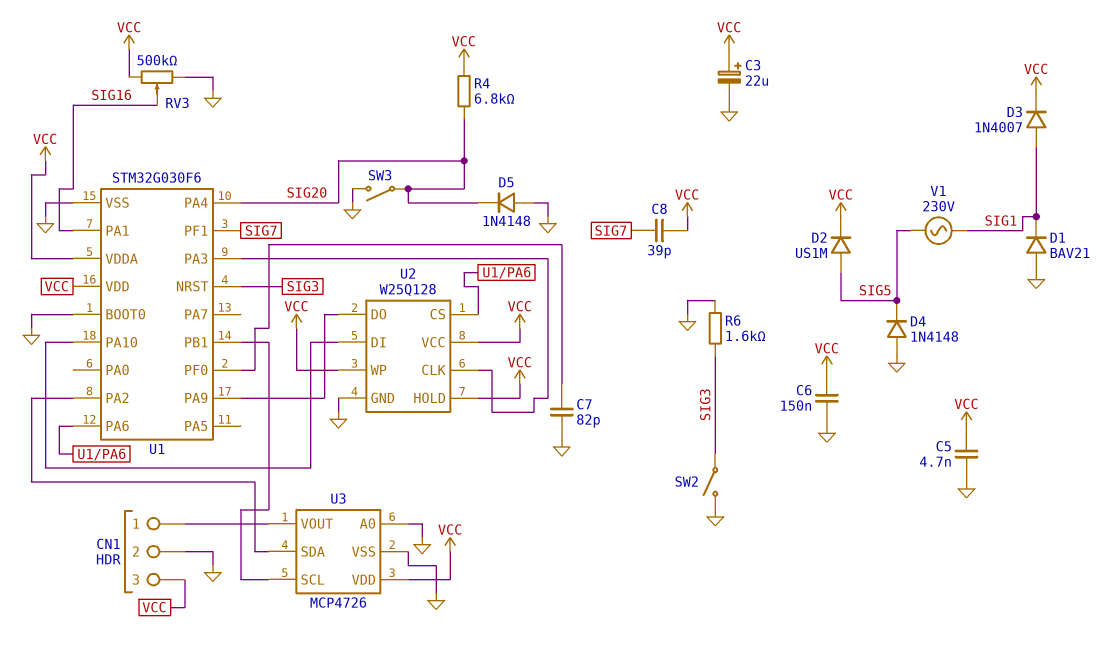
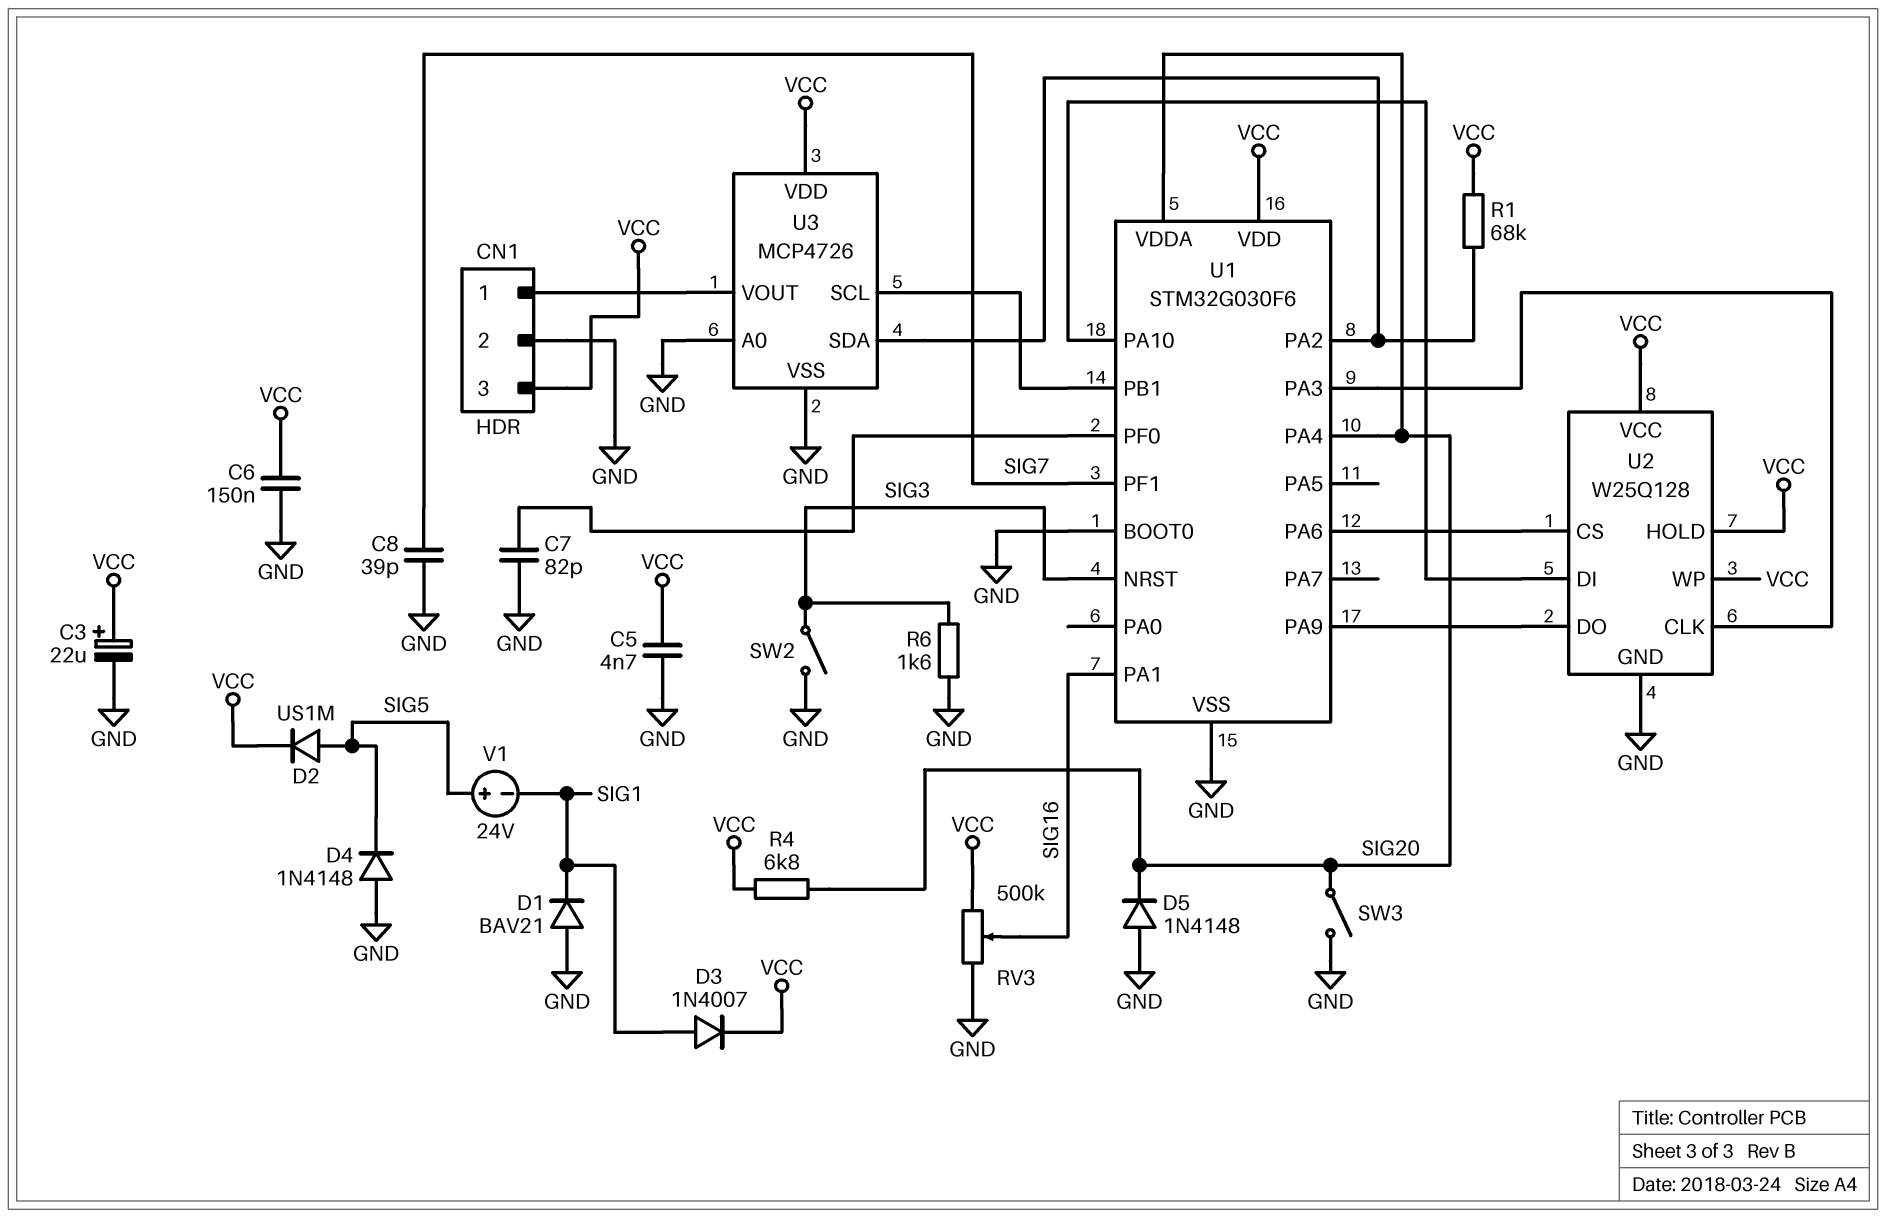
C8: 39pF (SIG7, VCC) -> 39pF (GND, SIG7)
R1: none -> 68k (U1/PA2, VCC)
U1 pin VDDA: VCC -> SIG20
V1: AC 230V (SIG1, SIG5) -> 24V (plus SIG5, minus SIG1)

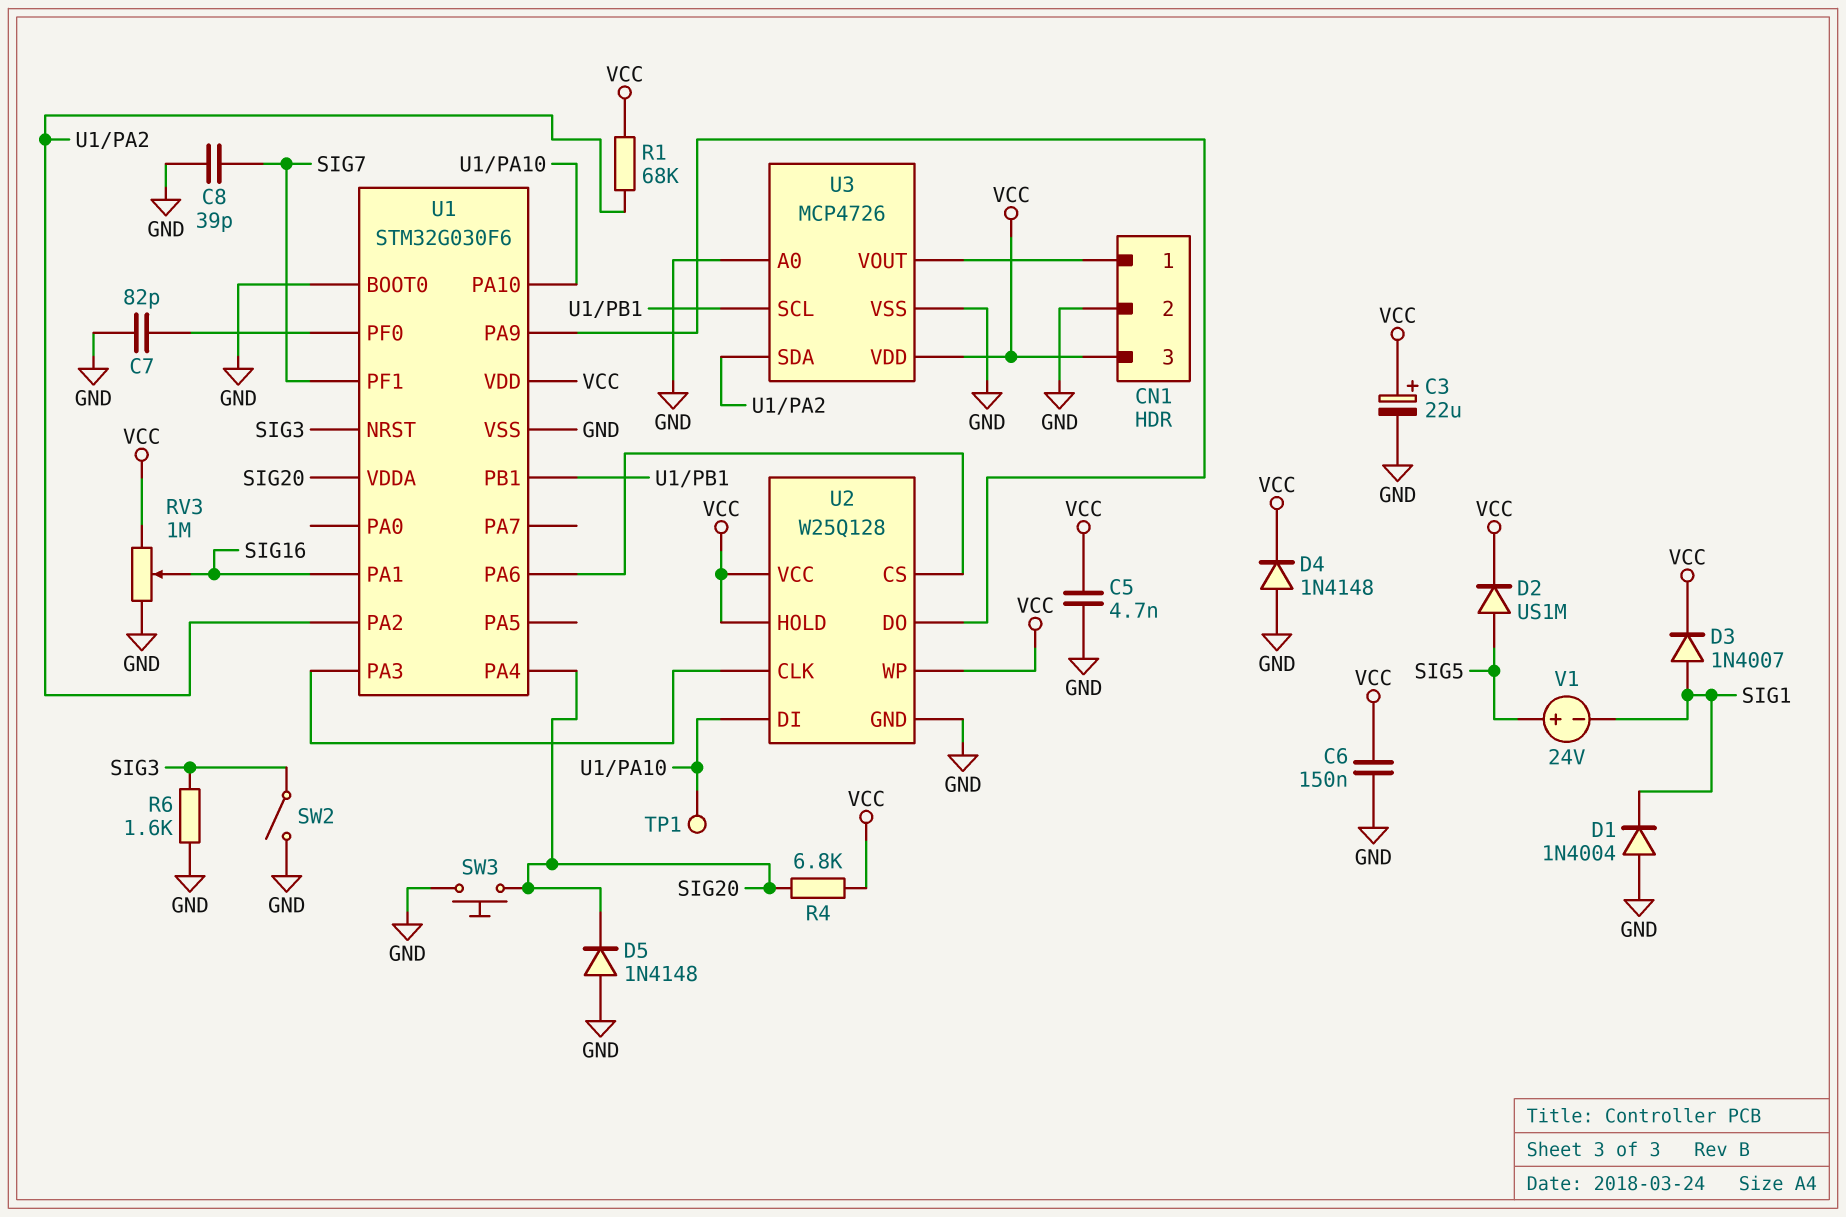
D1: diode BAV21 (A GND, K SIG1) -> diode 1N4004 (A GND, K SIG1)
D4: diode 1N4148 (A GND, K SIG5) -> diode 1N4148 (A GND, K VCC)
RV3: 500k (GND, VCC, wiper SIG16) -> 1M (GND, VCC, wiper SIG16)
SW3: switch (GND, SIG20) -> button (GND, SIG20)
TP1: none -> test point (U1/PA10)

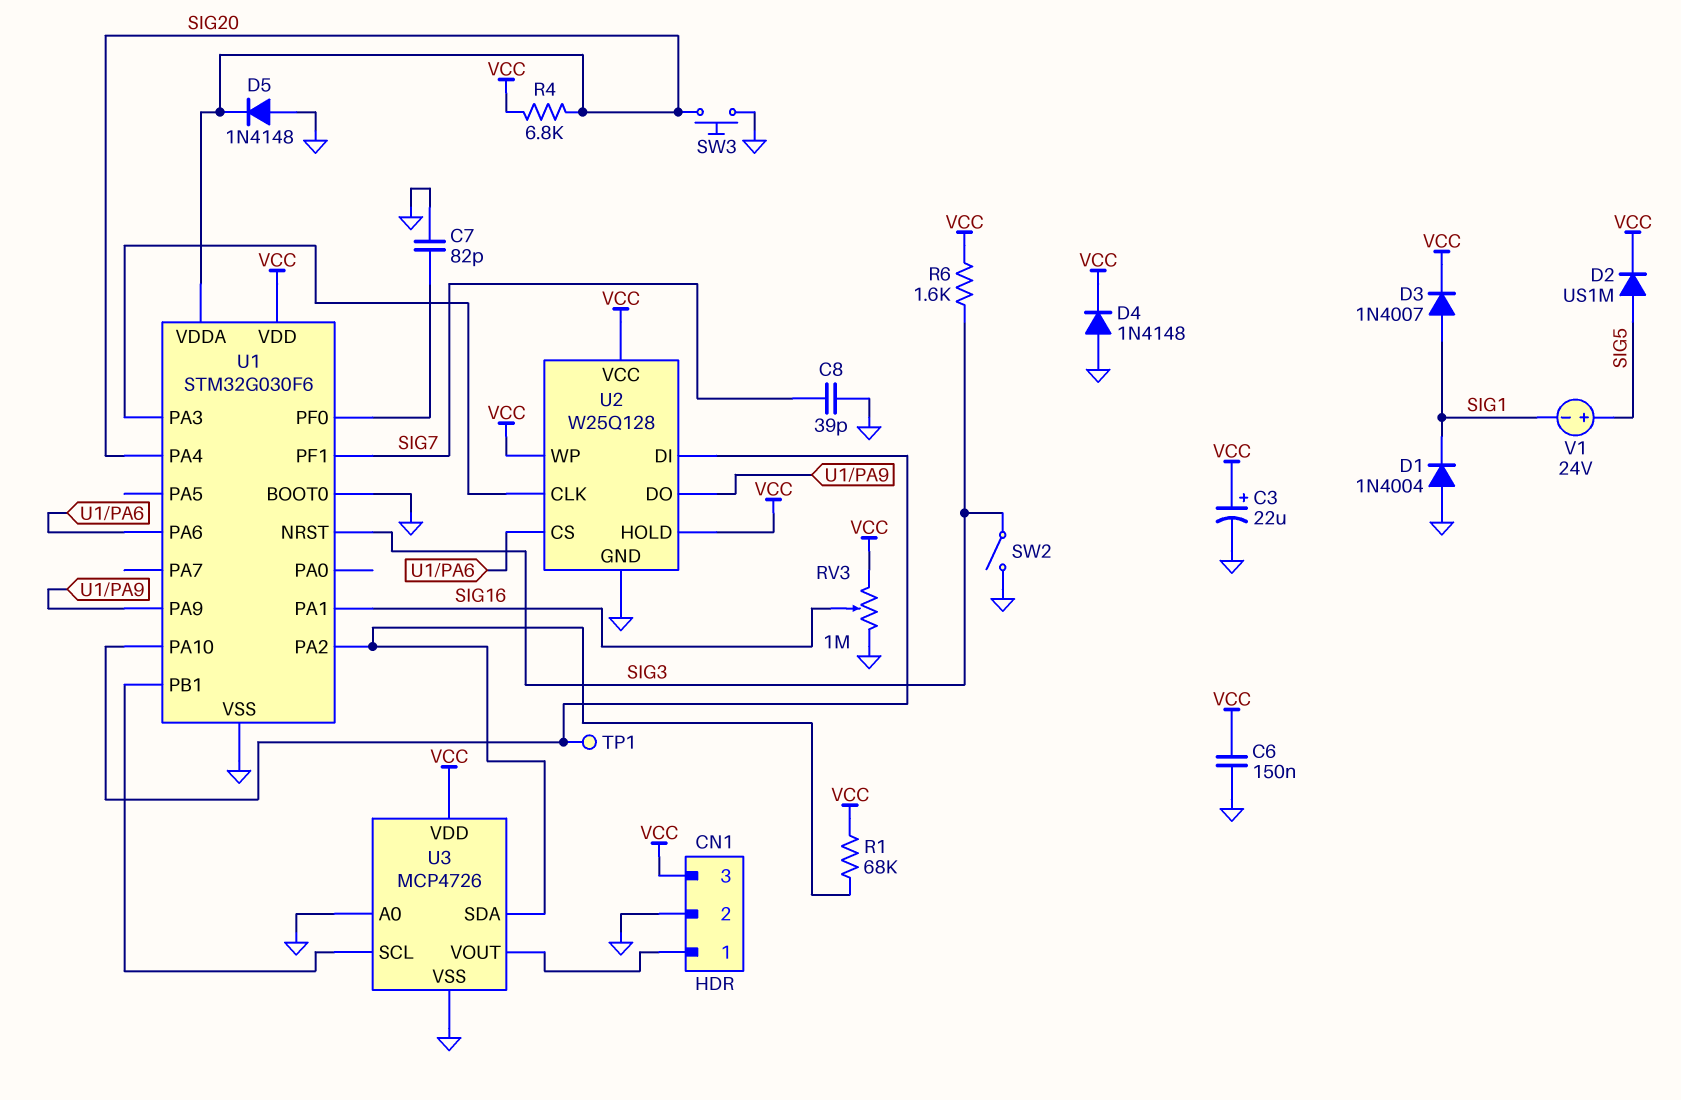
C5: 4.7nF (GND, VCC) -> none
R6: 1.6k (GND, SIG3) -> 1.6k (SIG3, VCC)

